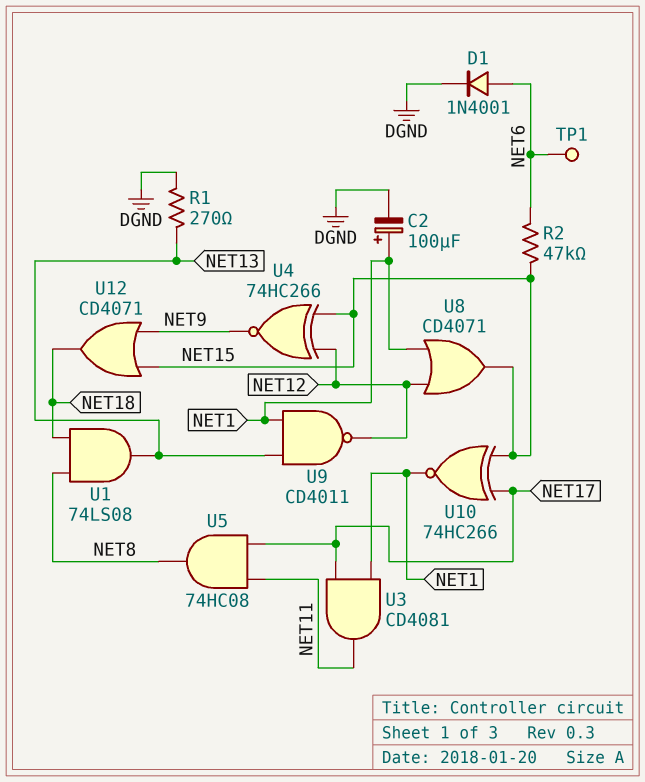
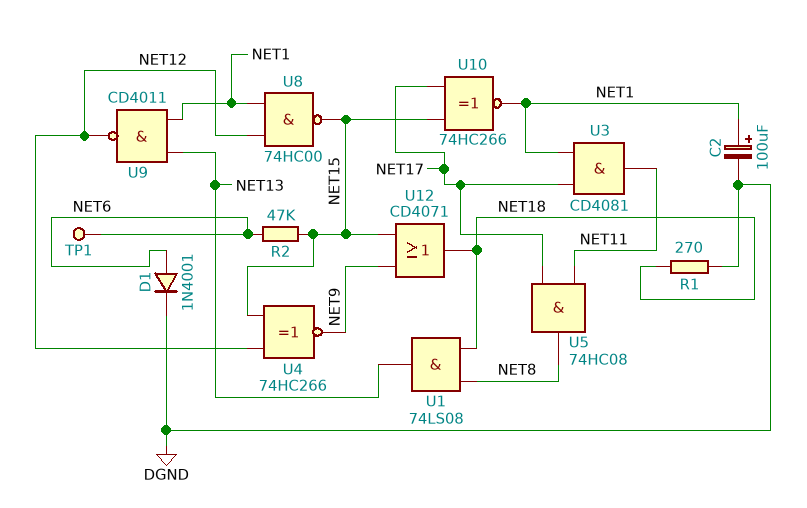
R1: 270 (DGND, NET13) -> 270 (DGND, NET18)
U8: OR CD4071 (in NET1, in NET12, out NET15) -> NAND 74HC00 (in NET1, in NET12, out NET15)

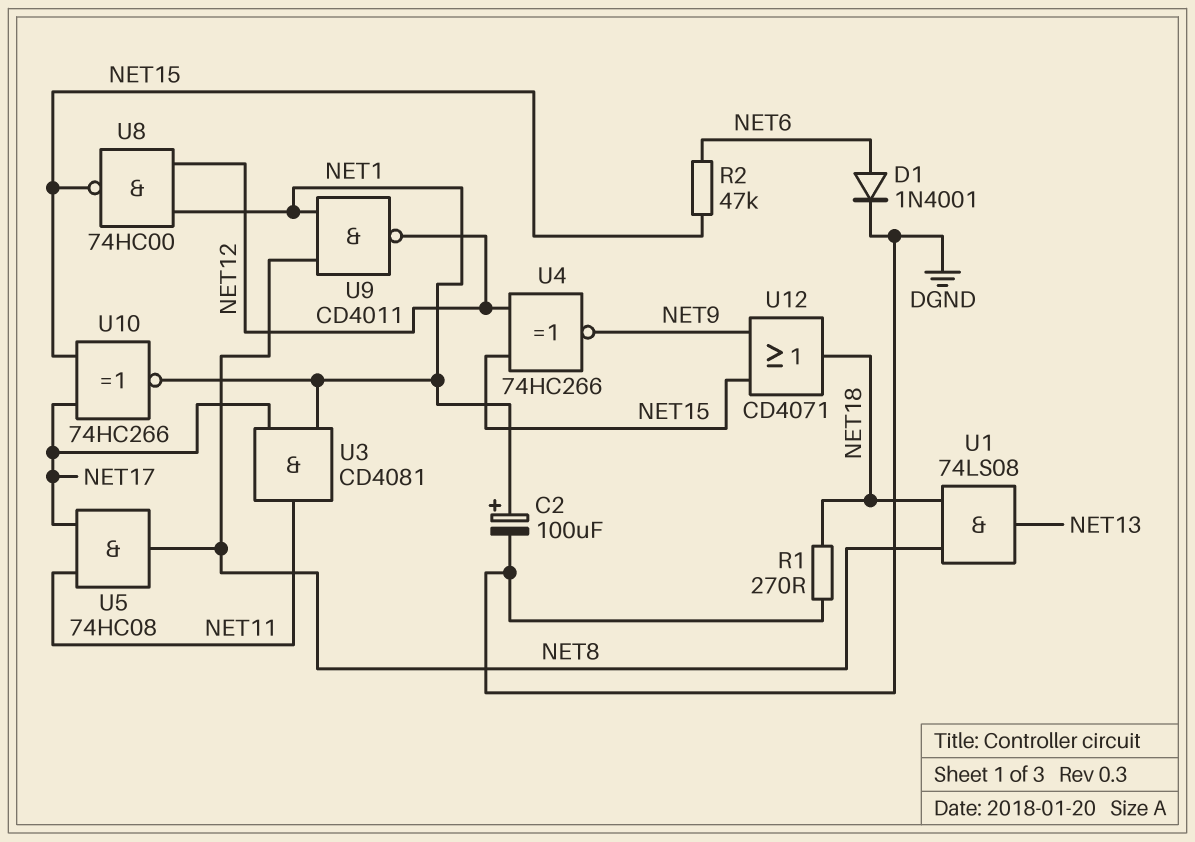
TP1: test point (NET6) -> none
U9: NAND CD4011 (in NET1, in NET13, out NET12) -> NAND CD4011 (in NET1, in NET8, out NET12)

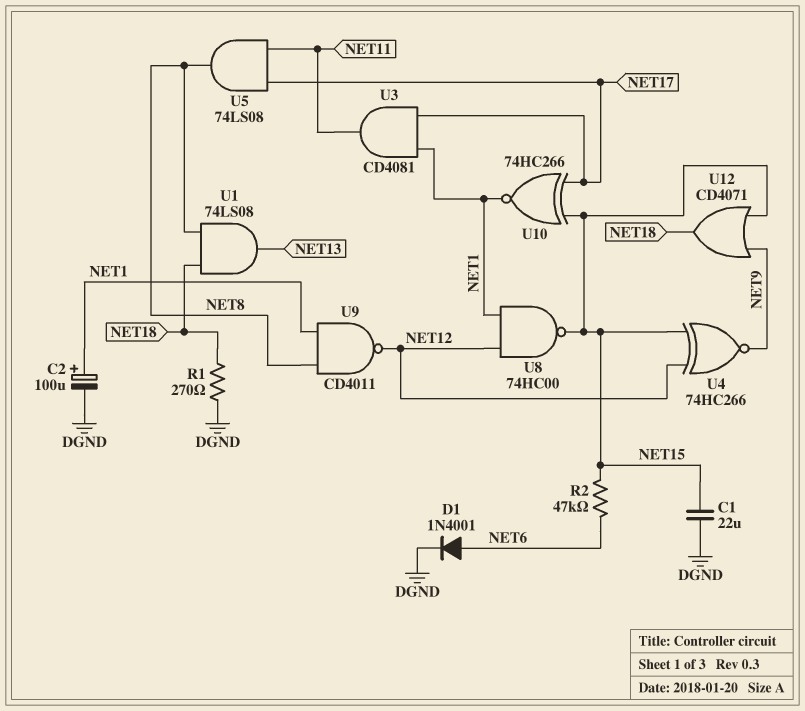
C1: none -> 22uF (DGND, NET15)
U5: AND 74HC08 (in NET11, in NET17, out NET8) -> AND 74LS08 (in NET11, in NET17, out NET8)

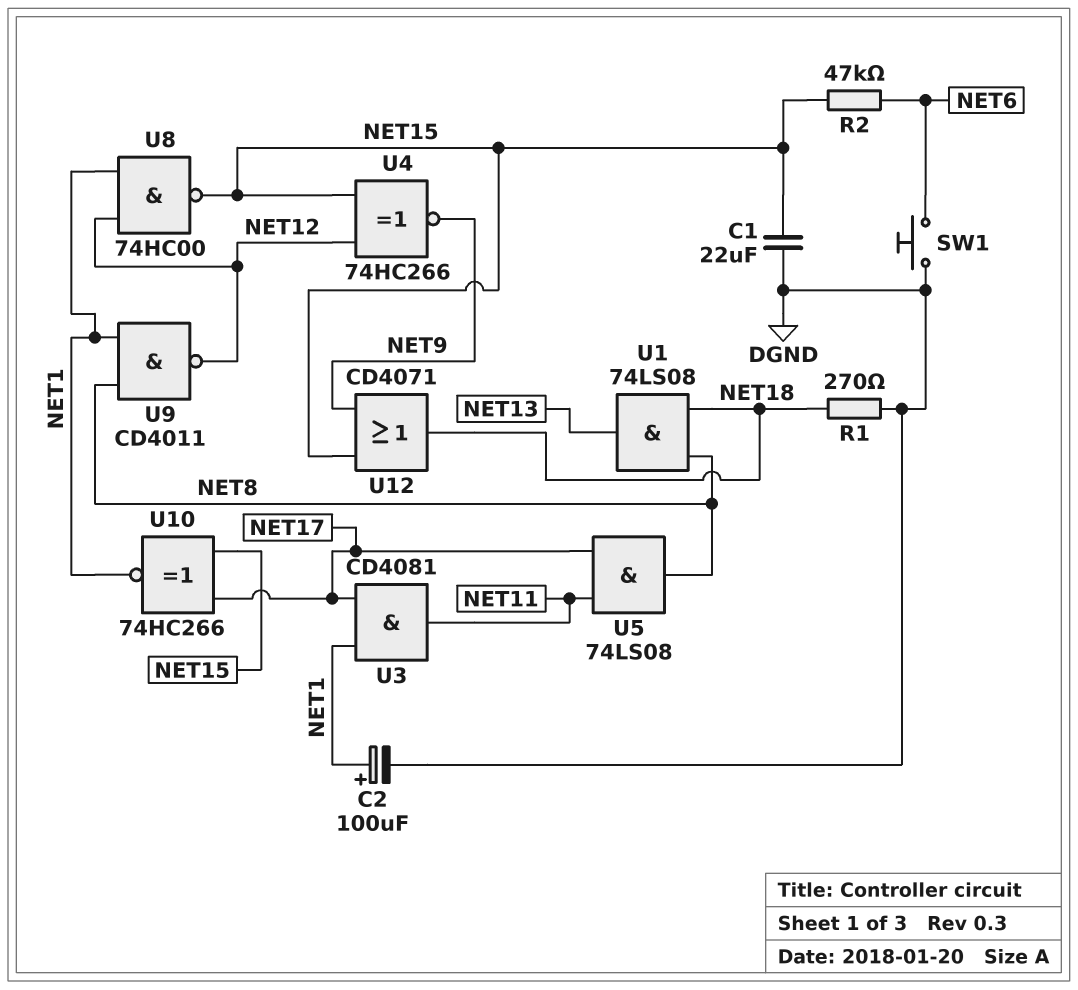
D1: diode 1N4001 (A NET6, K DGND) -> none
SW1: none -> button (DGND, NET6)

